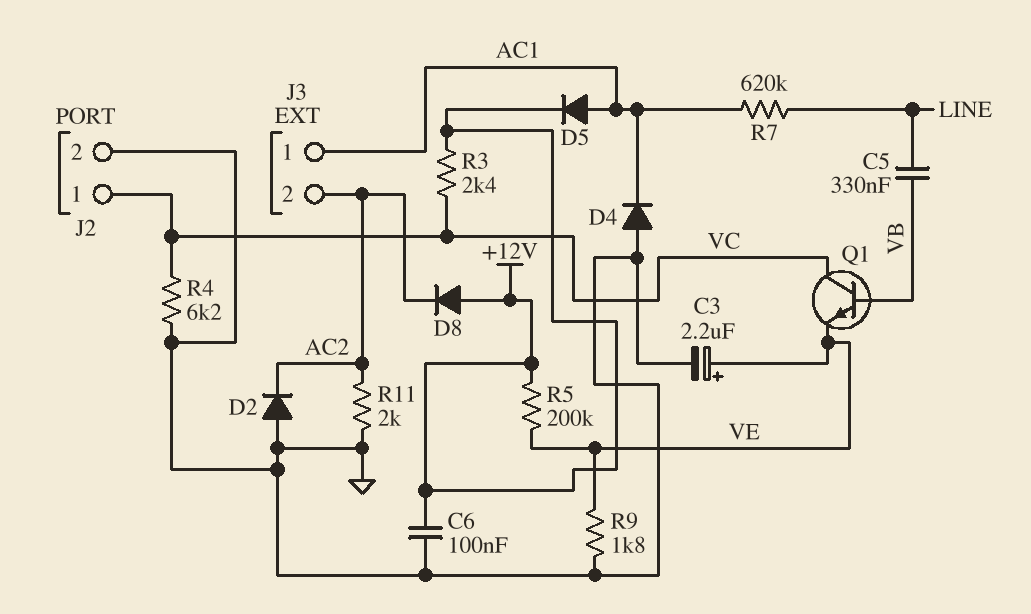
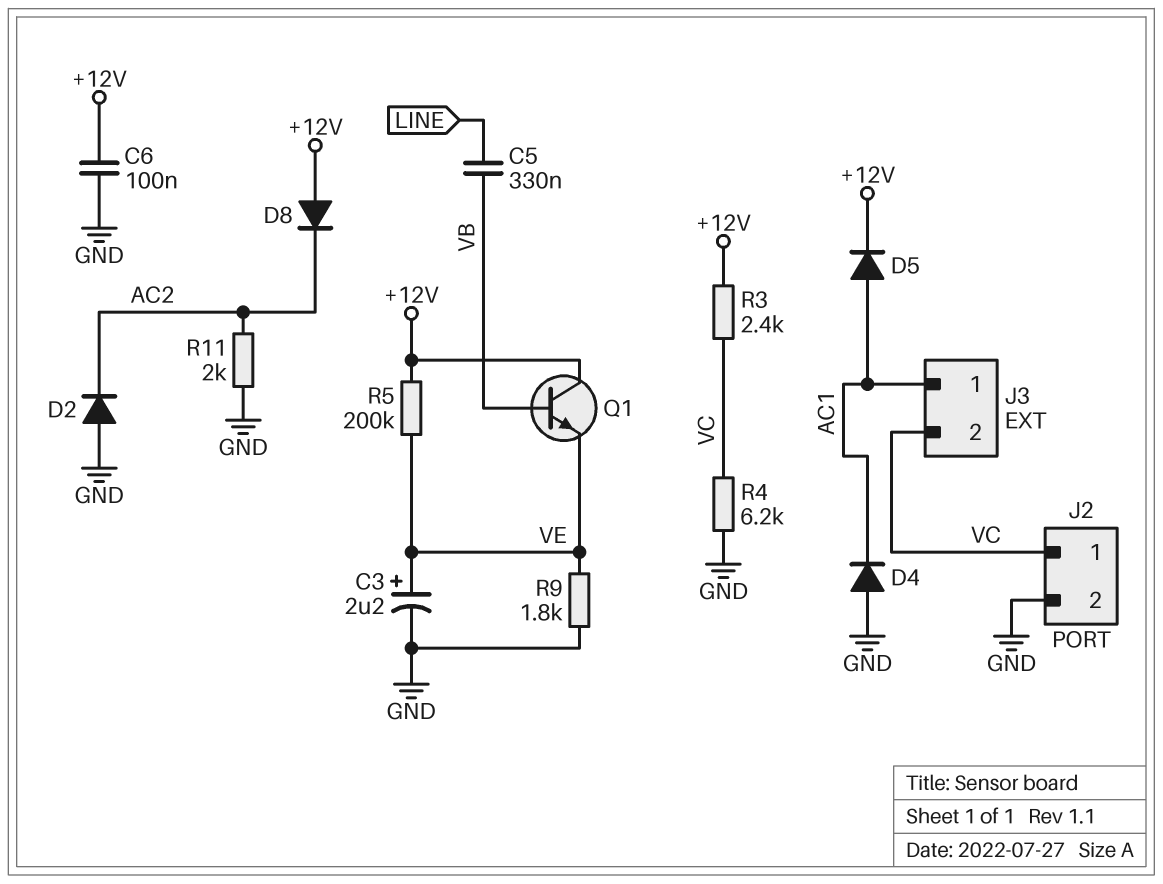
J3 pin 2: AC2 -> VC
Q1: NPN (B VB, C VC, E VE) -> NPN (B VB, C +12V, E VE)
R7: 620k (AC1, LINE) -> none

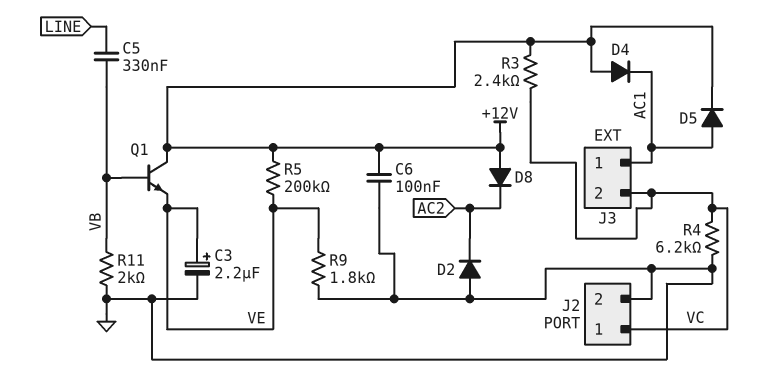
D4: diode (A GND, K AC1) -> diode (A +12V, K AC1)
R11: 2k (AC2, GND) -> 2k (GND, VB)

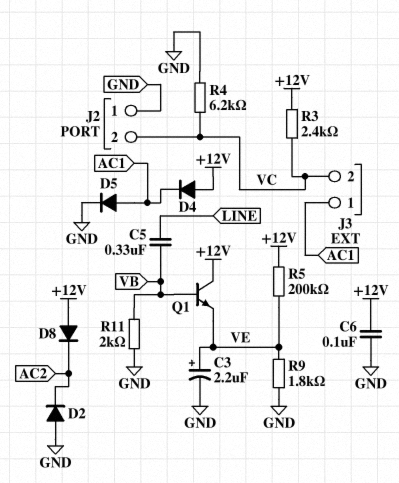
D5: diode (A AC1, K +12V) -> diode (A AC1, K GND)
J2 pin 1: VC -> GND
J2 pin 2: GND -> VC

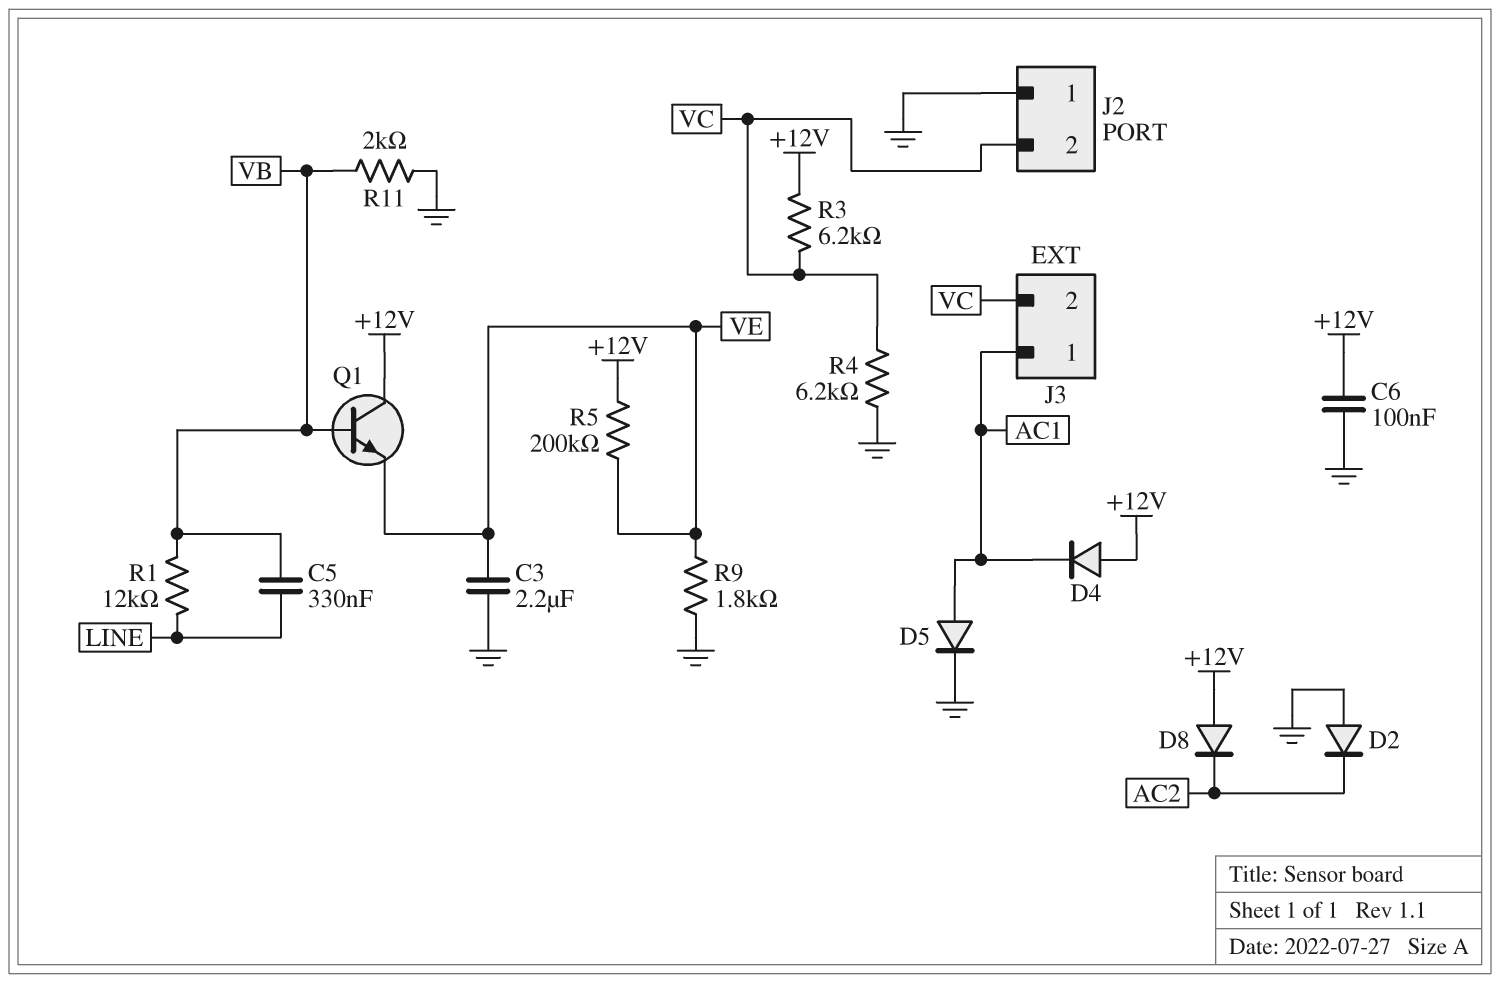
C3: 2.2uF (plus VE, minus GND) -> 2.2uF (GND, VE)
R1: none -> 12k (LINE, VB)
R3: 2.4k (+12V, VC) -> 6.2k (+12V, VC)

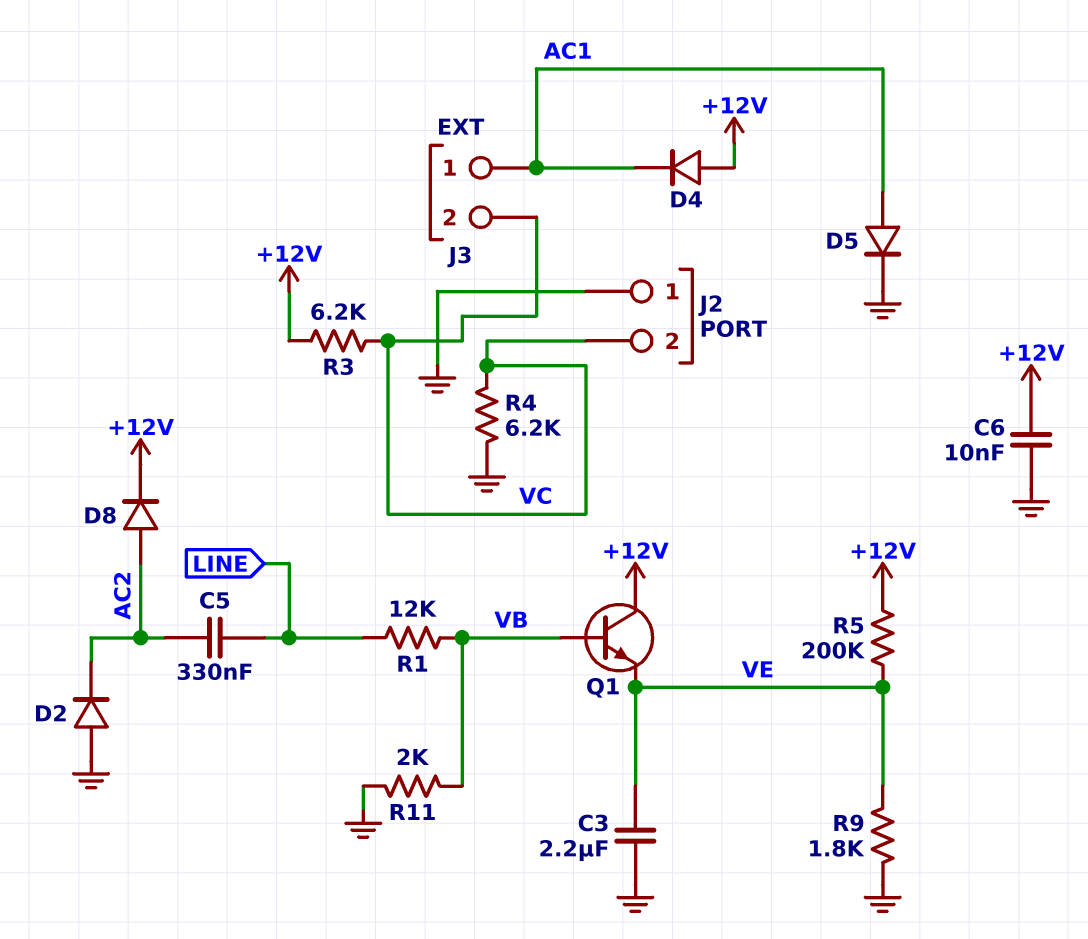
C5: 330nF (LINE, VB) -> 330nF (AC2, LINE)
C6: 100nF (+12V, GND) -> 10nF (+12V, GND)
D8: diode (A +12V, K AC2) -> diode (A AC2, K +12V)

